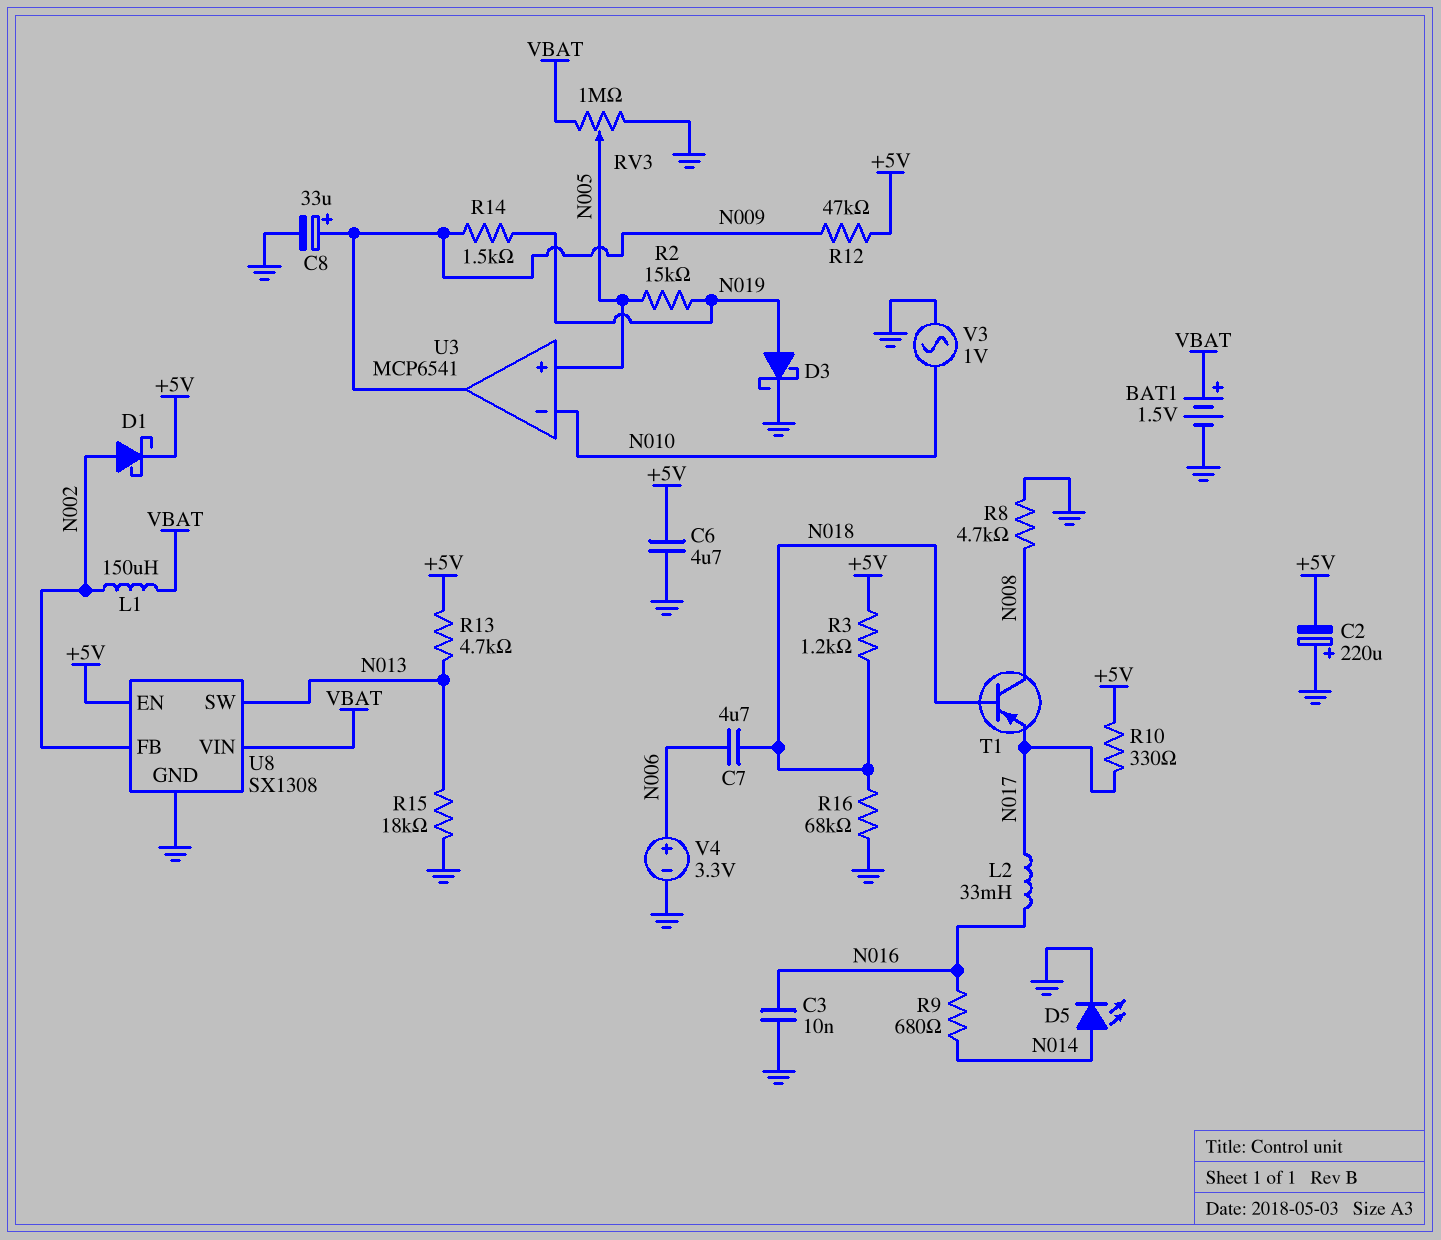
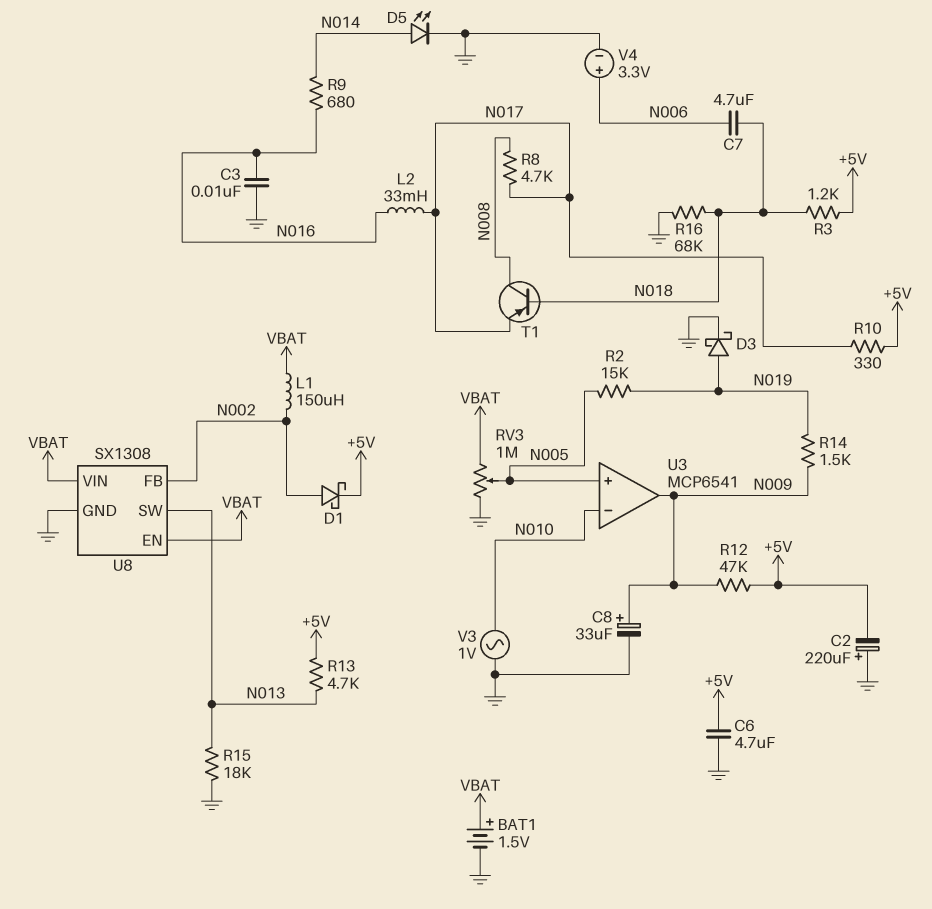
R8: 4.7k (GND, N008) -> 4.7k (N008, N017)
U8 pin EN: +5V -> VBAT

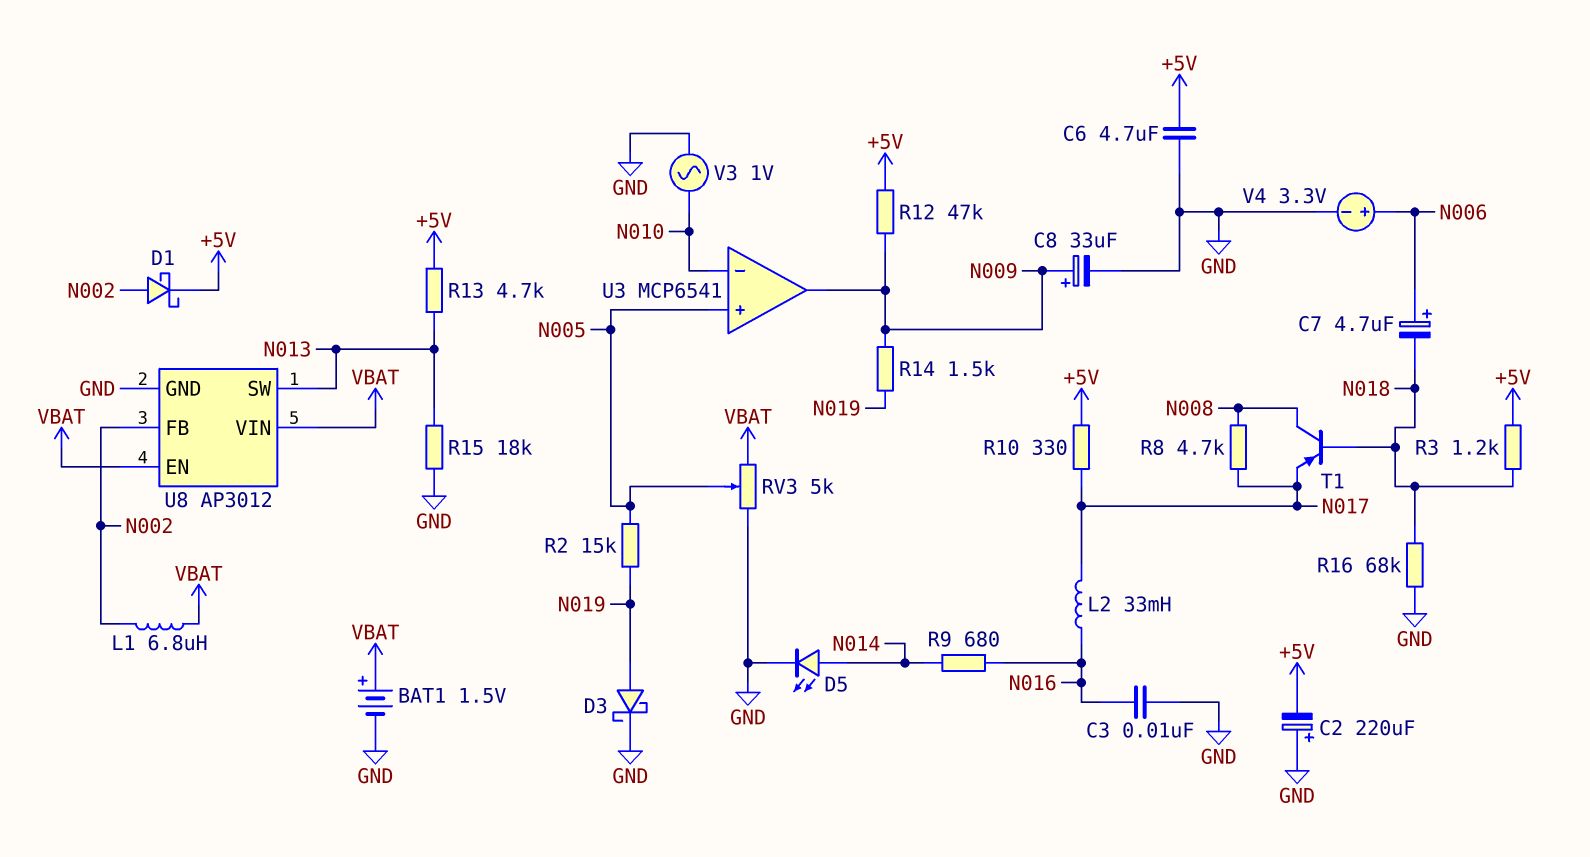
C7: 4.7uF (N006, N018) -> 4.7uF (plus N006, minus N018)
L1: 150uH (N002, VBAT) -> 6.8uH (N002, VBAT)
RV3: 1M (GND, VBAT, wiper N005) -> 5k (GND, VBAT, wiper N005)
U8: SX1308 -> AP3012

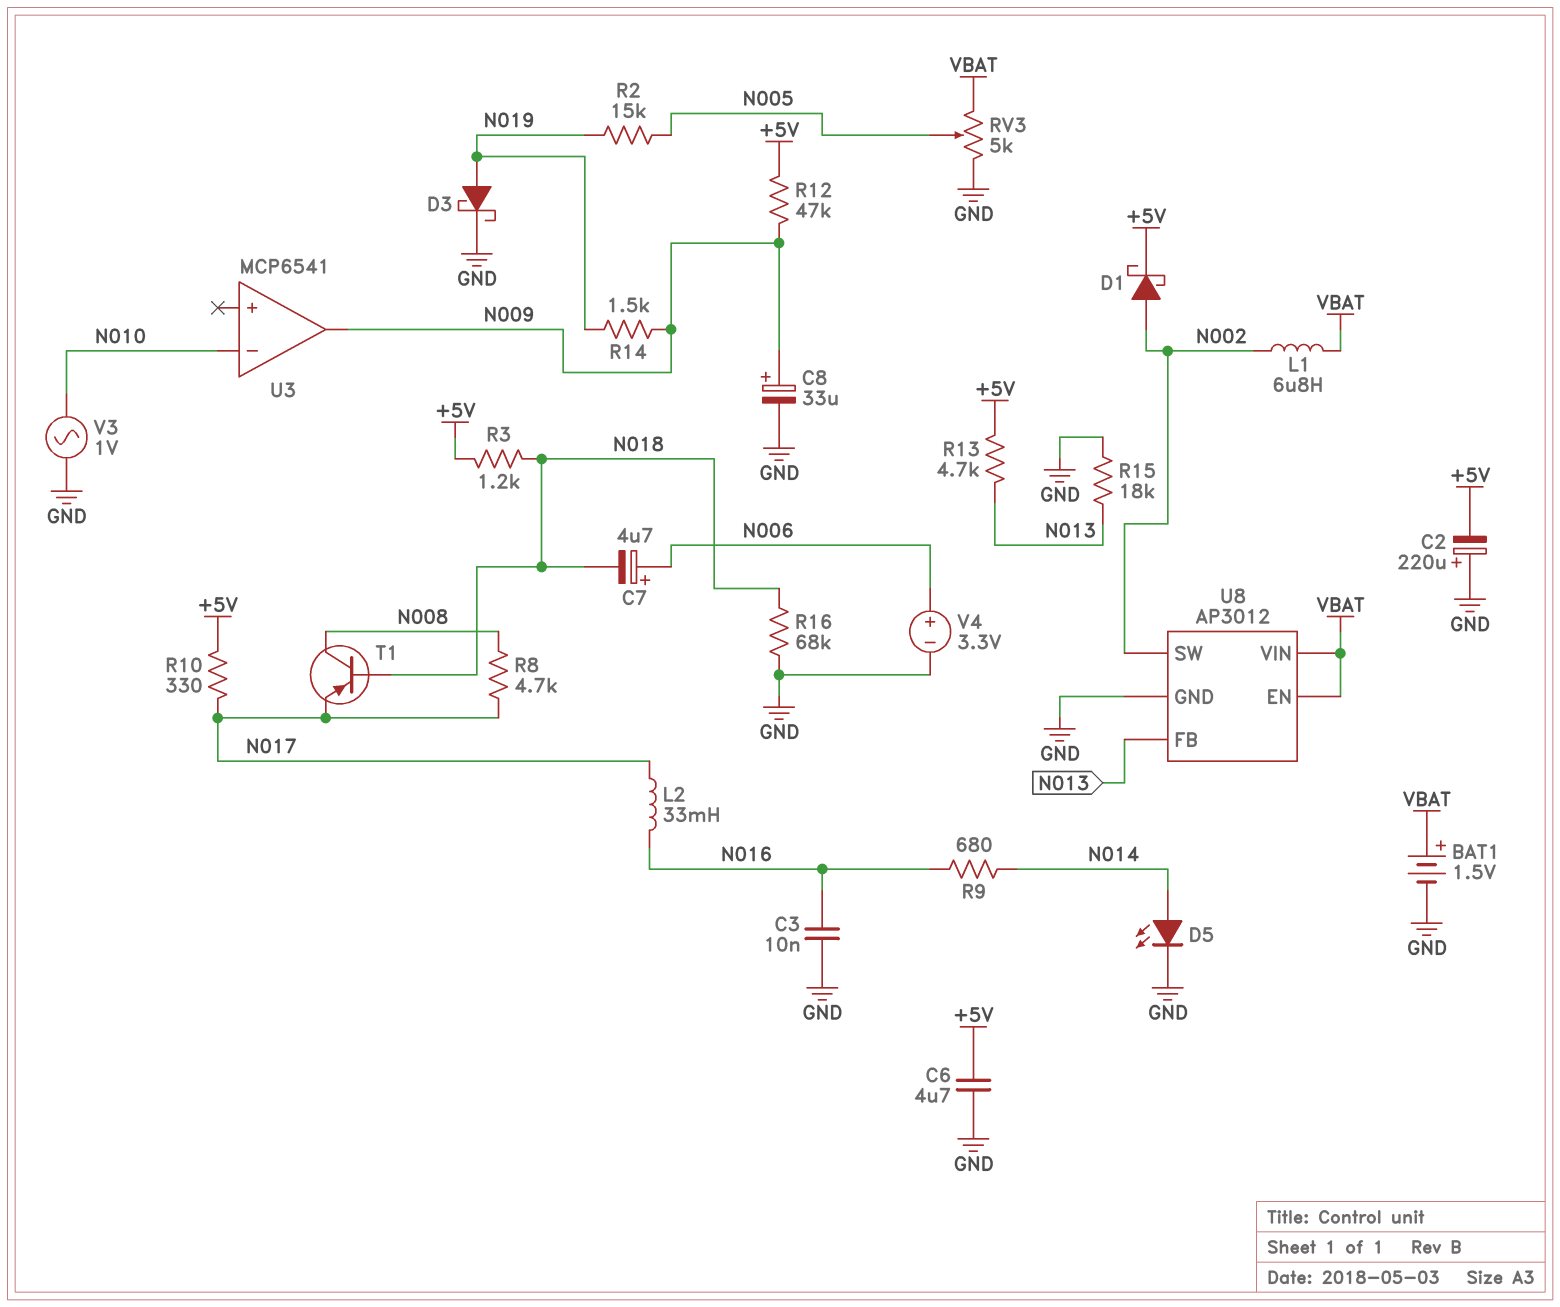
U3 pin in+: N005 -> none
U8 pin FB: N002 -> N013
U8 pin SW: N013 -> N002

